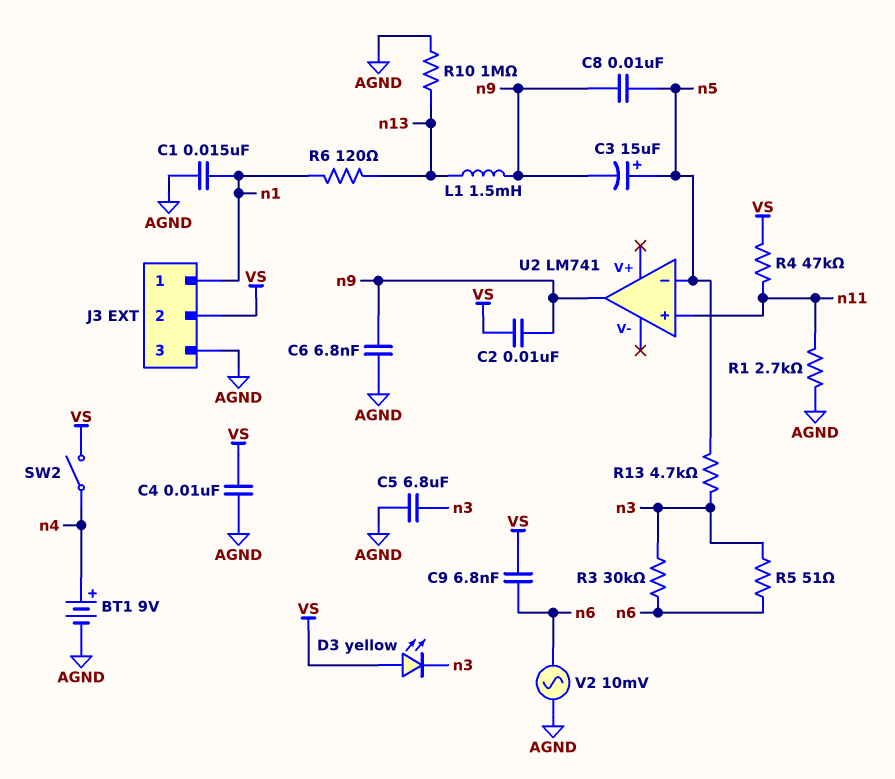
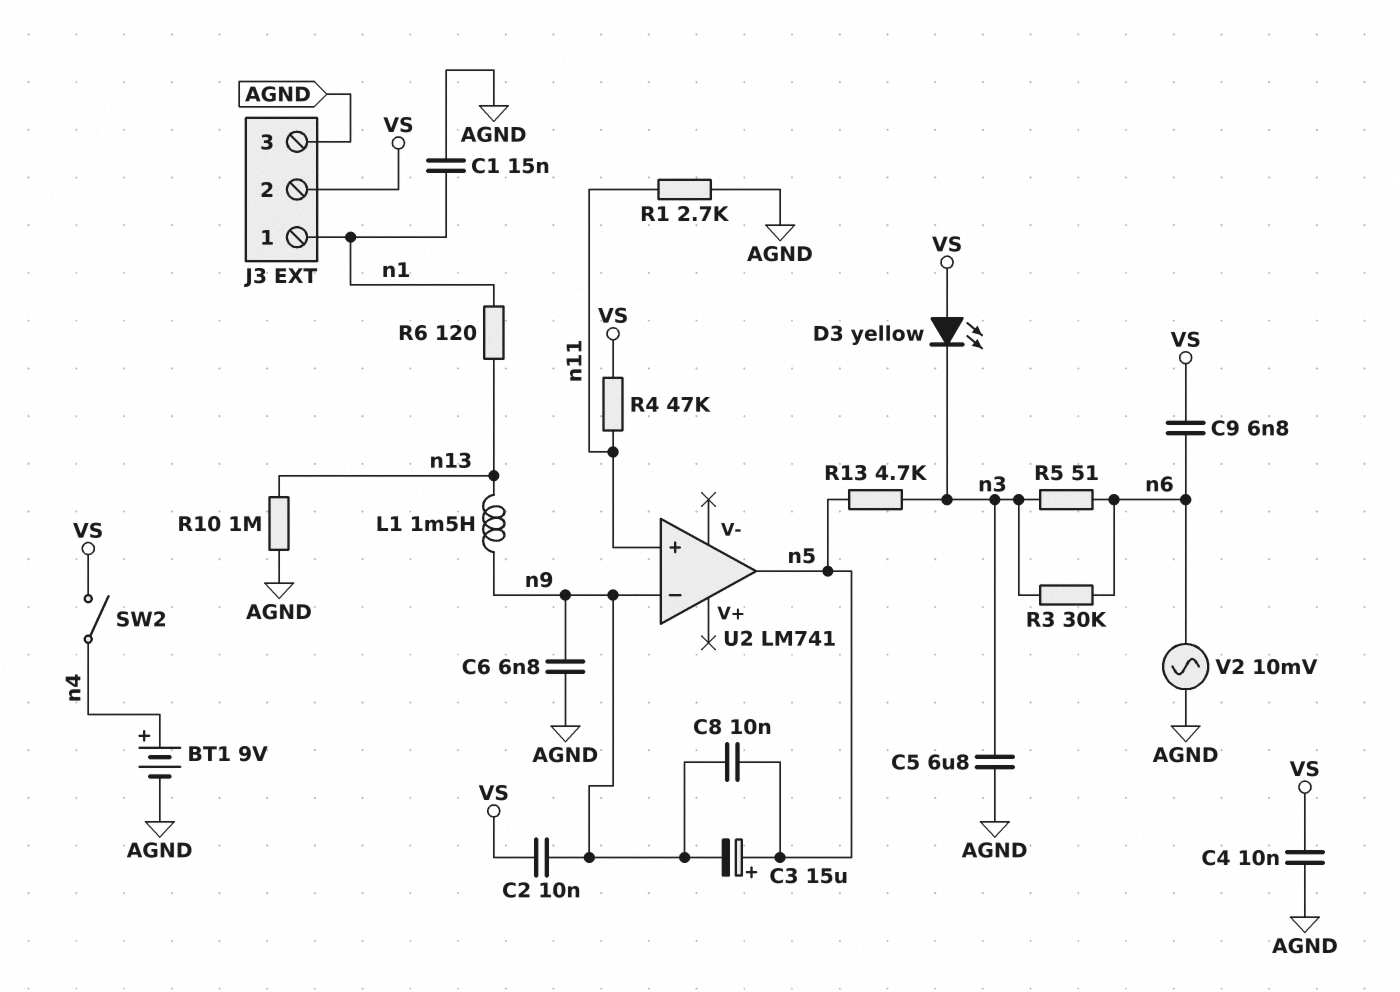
U2 pin in-: n5 -> n9
U2 pin out: n9 -> n5

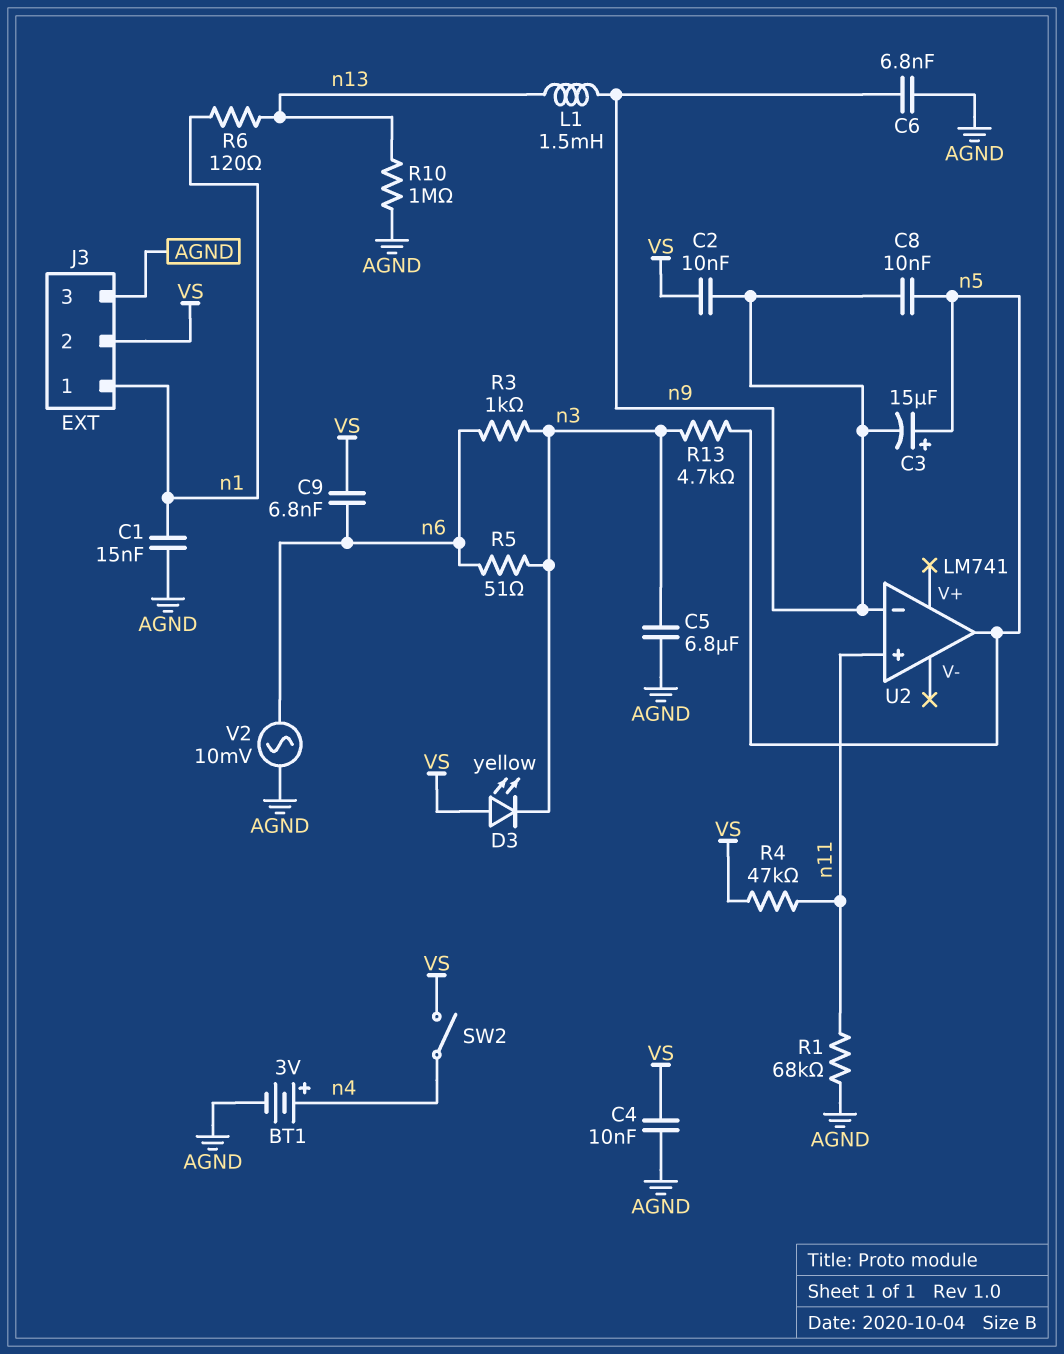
BT1: 9V (plus n4, minus AGND) -> 3V (plus n4, minus AGND)
R1: 2.7k (AGND, n11) -> 68k (AGND, n11)
R3: 30k (n3, n6) -> 1k (n3, n6)

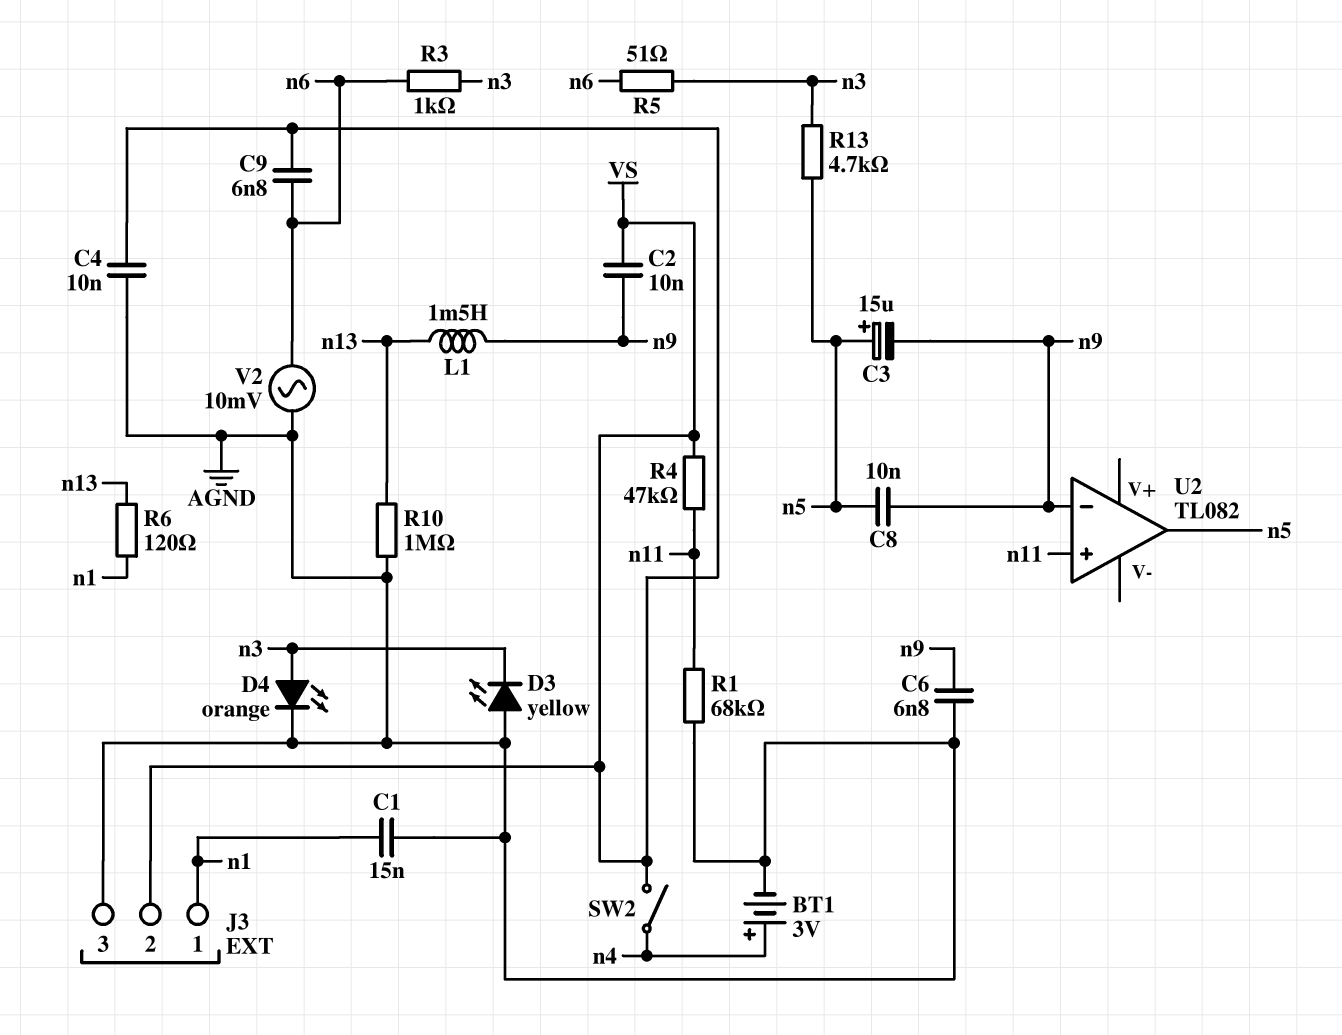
C5: 6.8uF (AGND, n3) -> none
D3: LED yellow (A VS, K n3) -> LED yellow (A AGND, K n3)
D4: none -> LED orange (A n3, K AGND)
U2: LM741 -> TL082

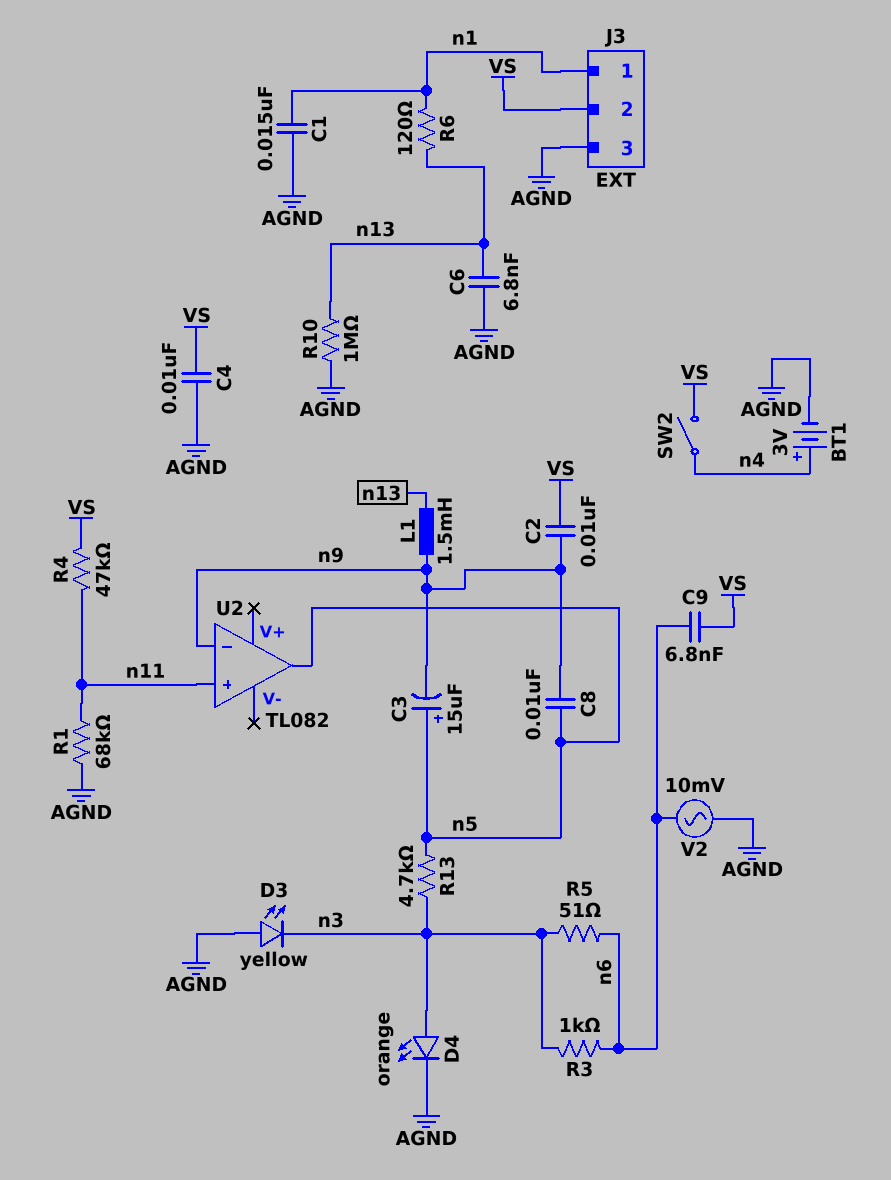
C6: 6.8nF (AGND, n9) -> 6.8nF (AGND, n13)

